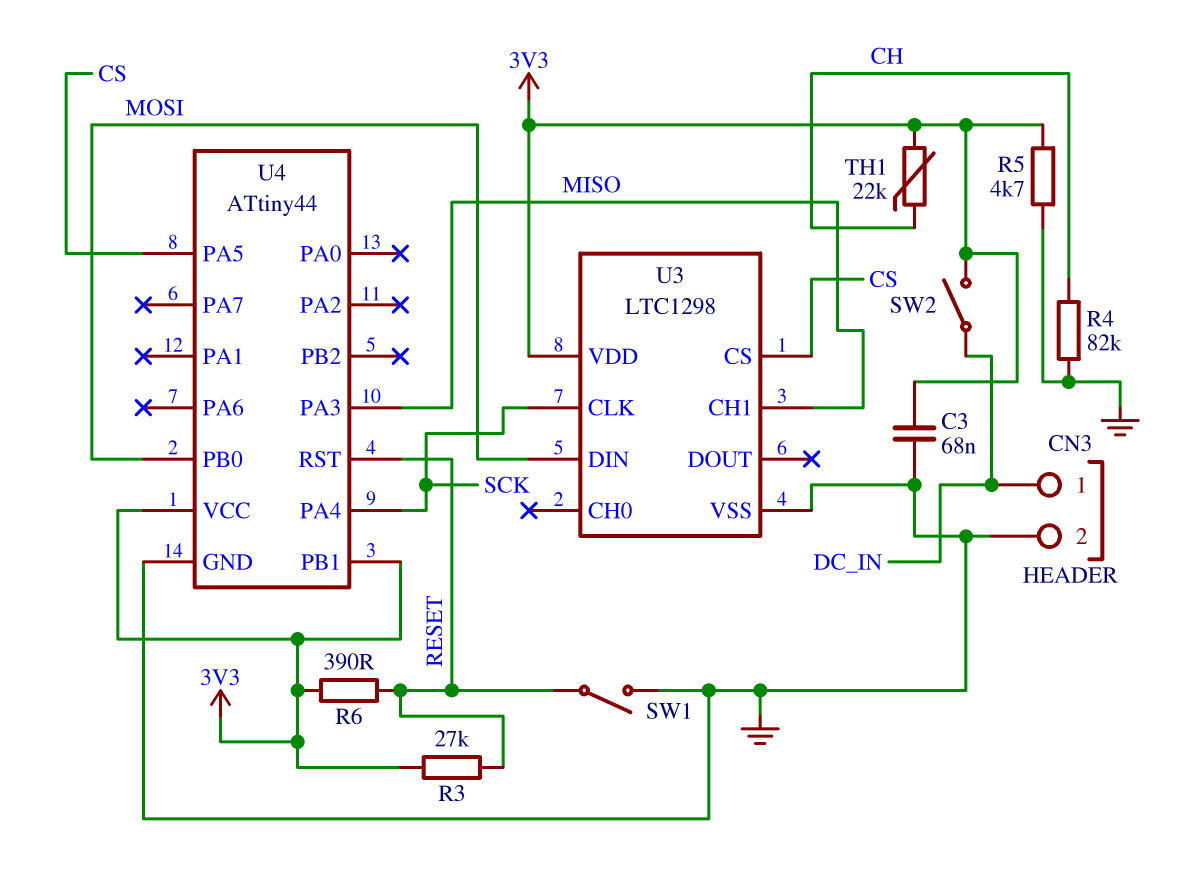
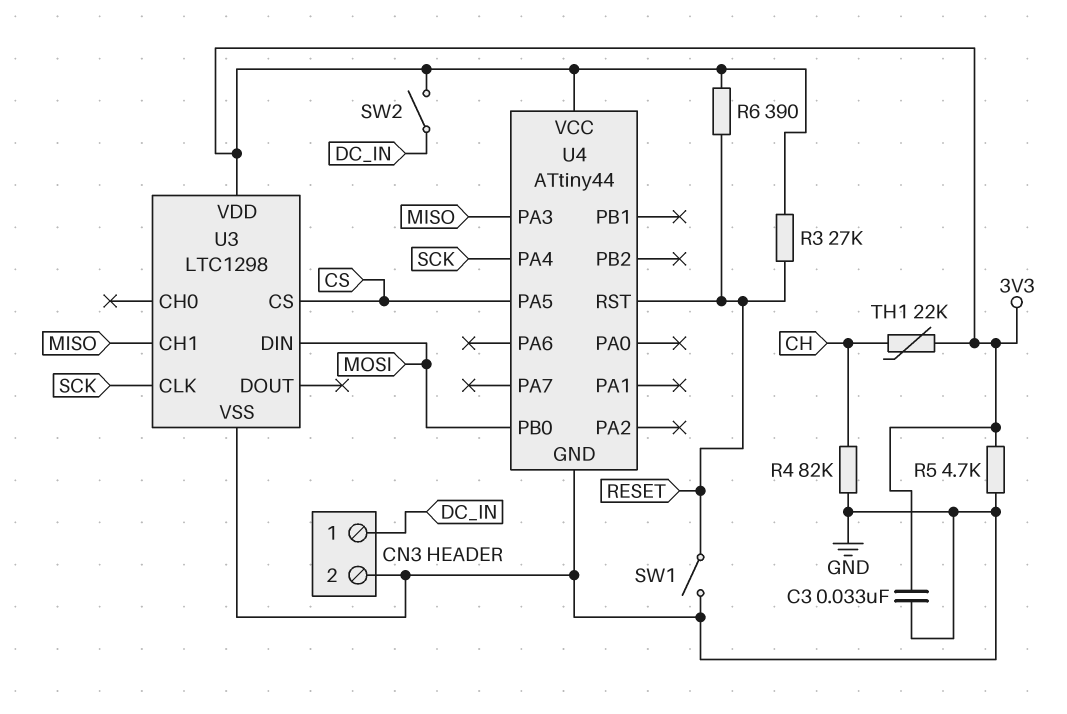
C3: 68nF (3V3, GND) -> 33nF (3V3, GND)
U4 pin PB1: 3V3 -> none

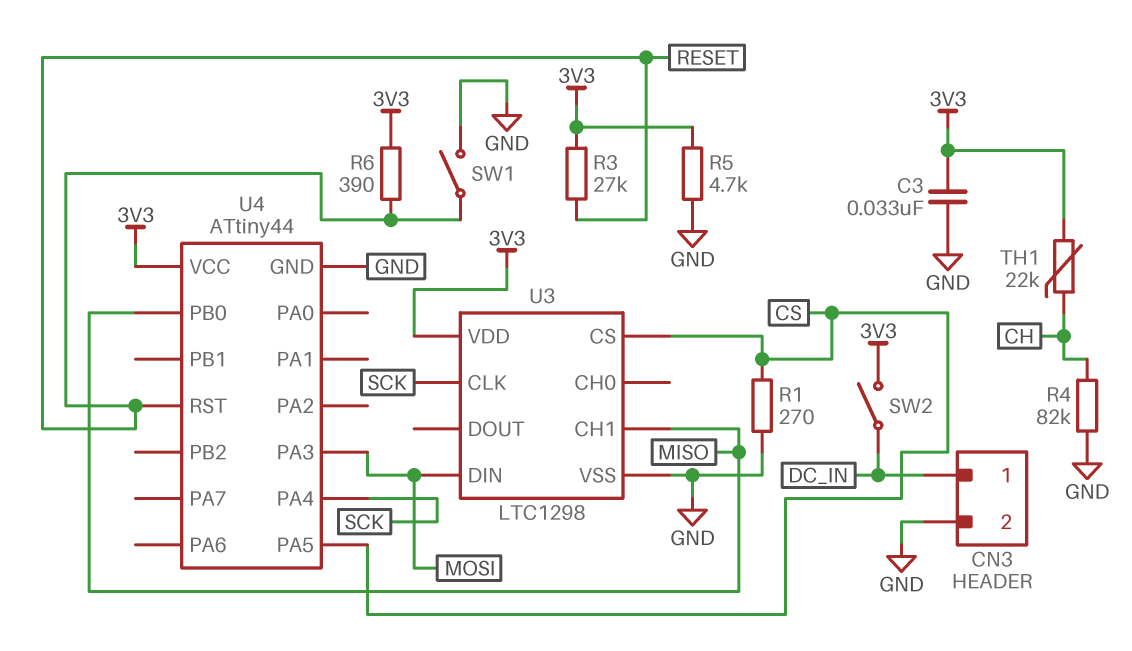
R1: none -> 270 (CS, GND)
U4 pin PA3: MISO -> MOSI
U4 pin PB0: MOSI -> MISO

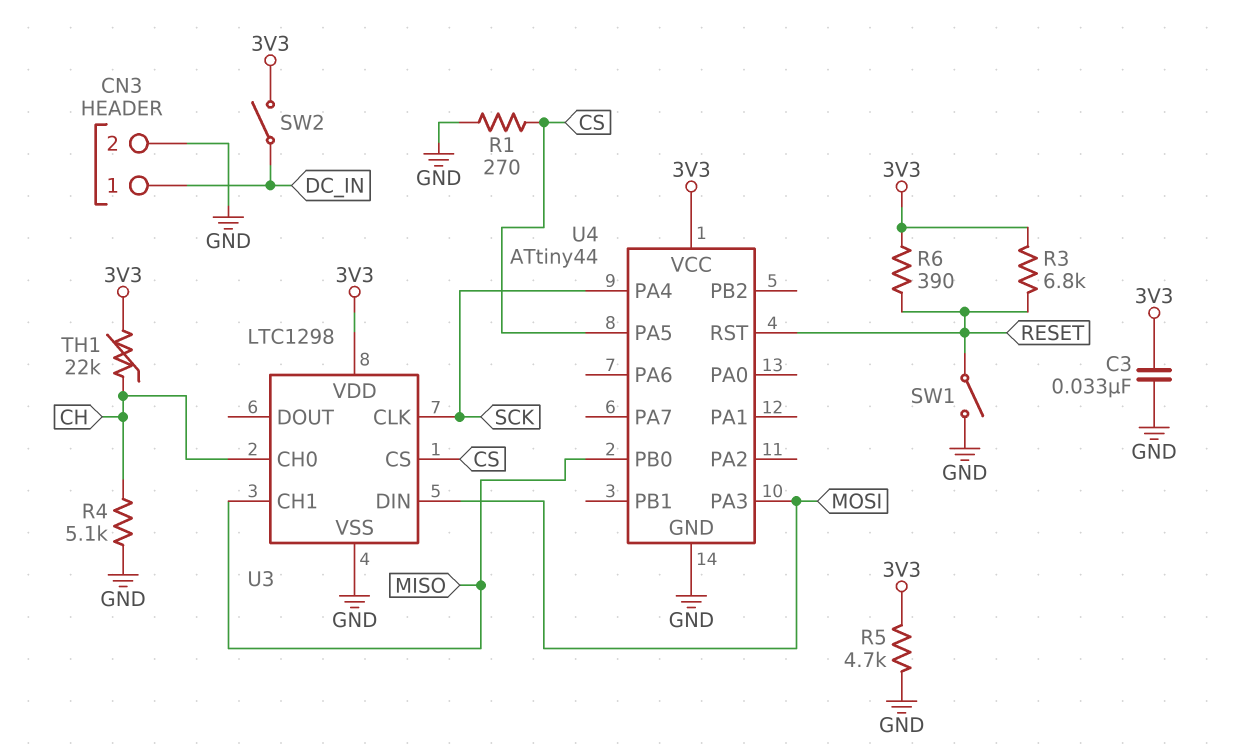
R3: 27k (3V3, RESET) -> 6.8k (3V3, RESET)
R4: 82k (CH, GND) -> 5.1k (CH, GND)
U3 pin CH0: none -> CH

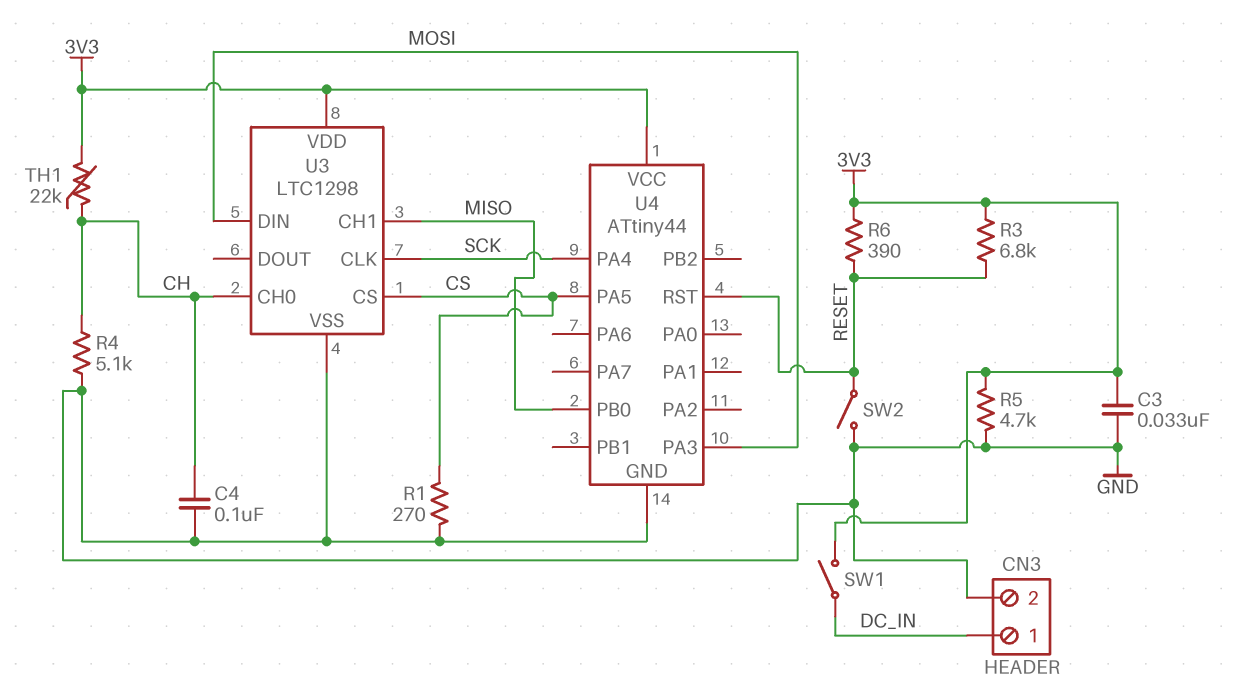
C4: none -> 100nF (CH, GND)
SW1: switch (GND, RESET) -> switch (3V3, DC_IN)
SW2: switch (3V3, DC_IN) -> switch (GND, RESET)

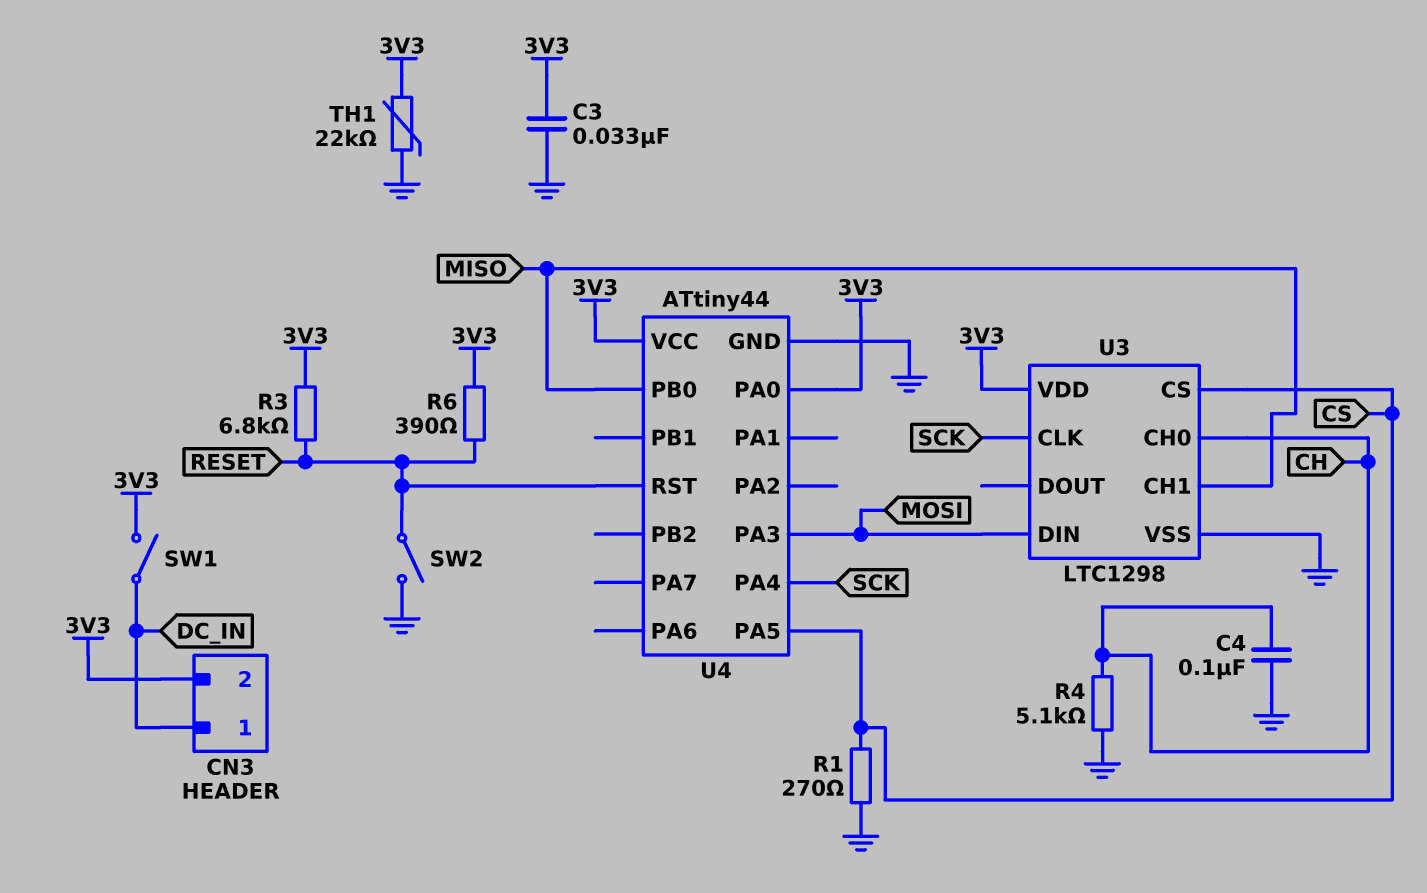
CN3 pin 2: GND -> 3V3
R5: 4.7k (3V3, GND) -> none
TH1: 22k (3V3, CH) -> 22k (3V3, GND)
U4 pin PA0: none -> 3V3

